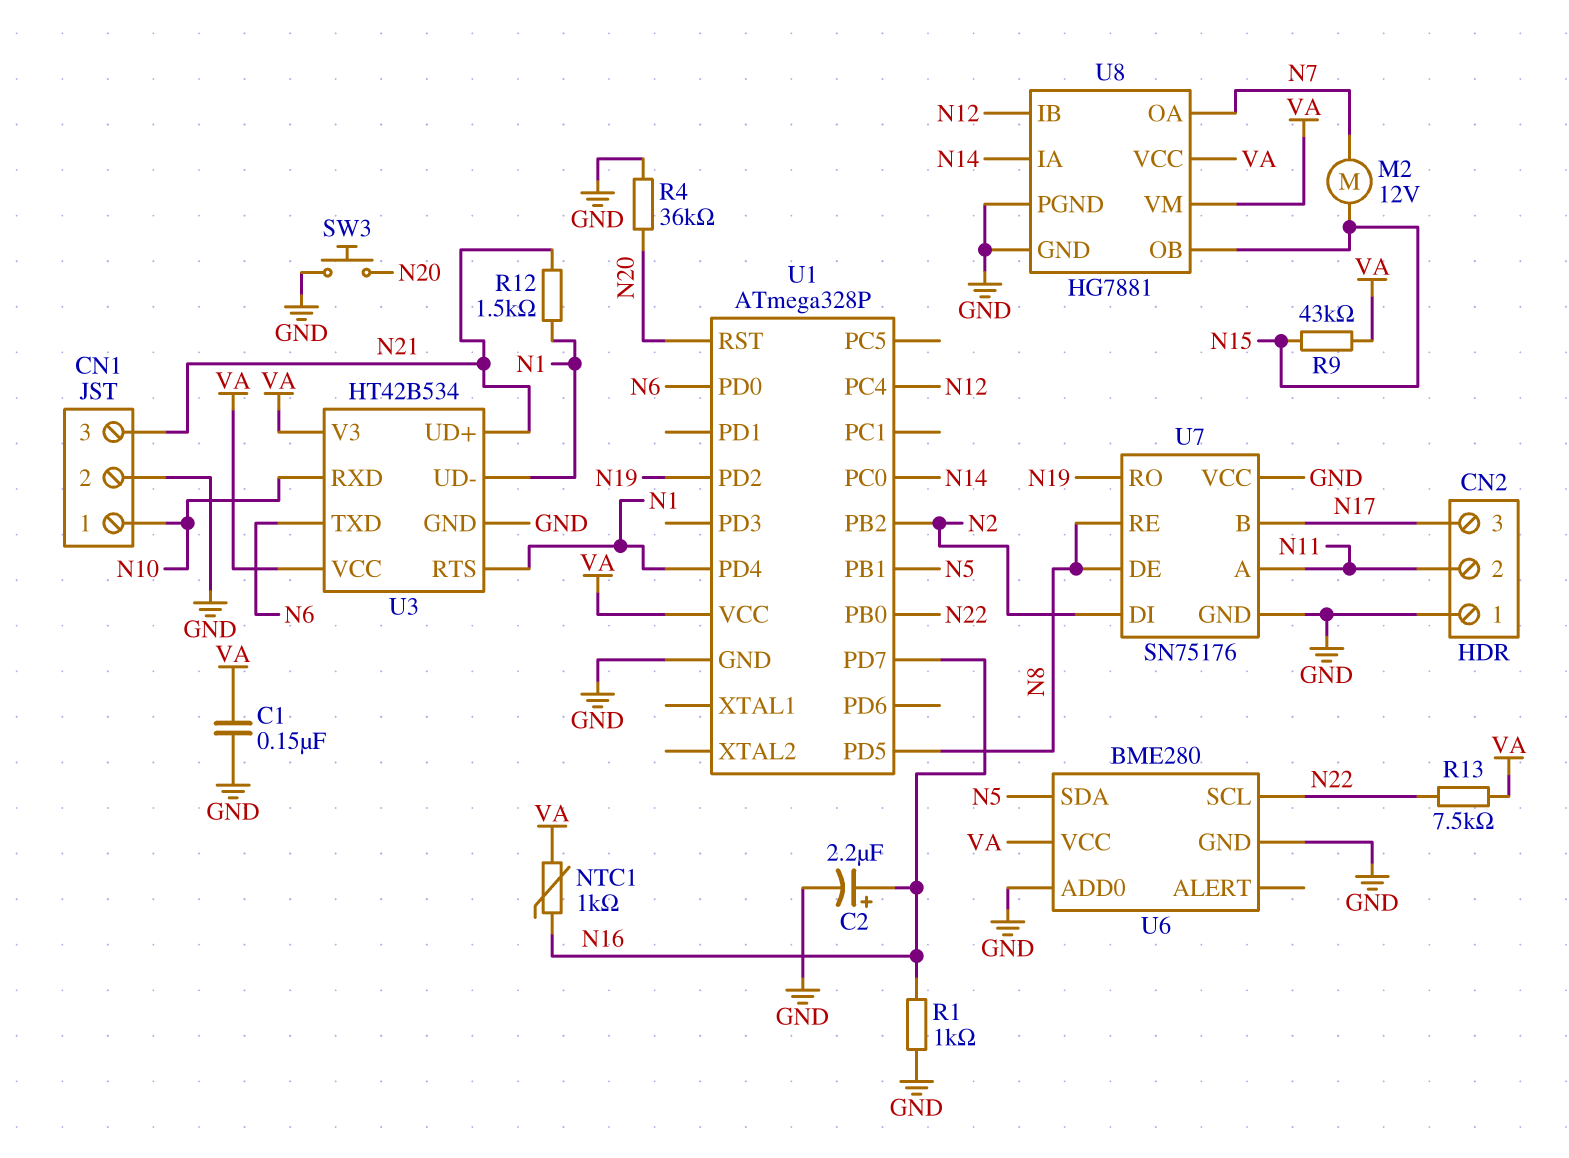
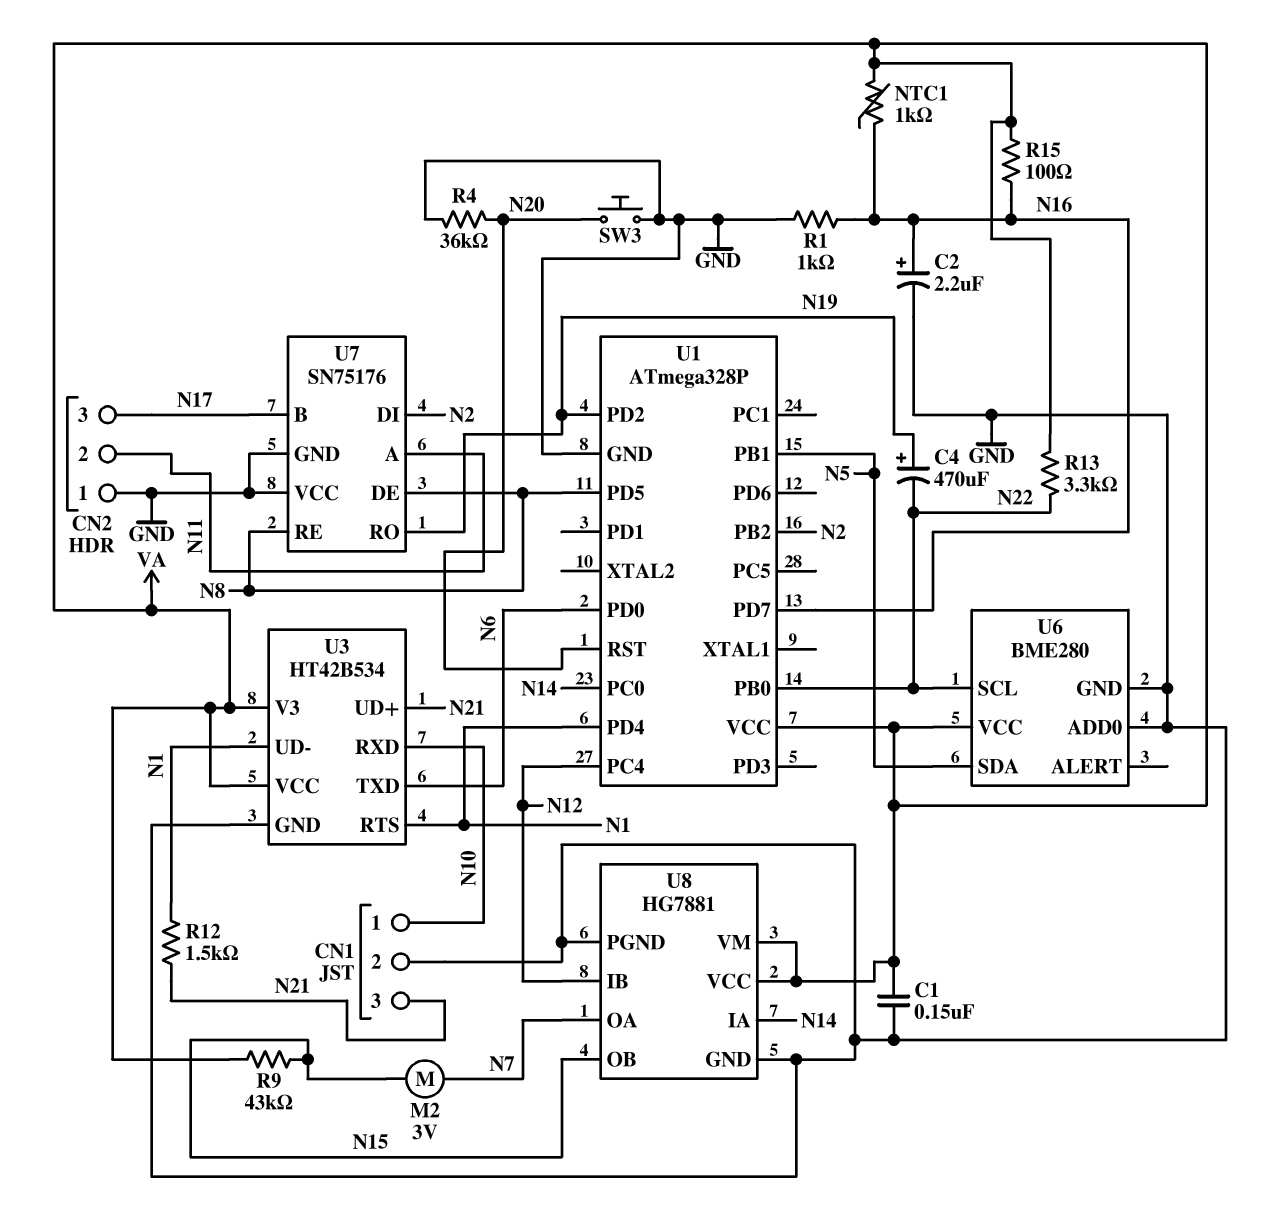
C4: none -> 470uF (plus N19, minus N22)
M2: motor 12V (N7, N15) -> motor 3V (N7, N15)
R13: 7.5k (N22, VA) -> 3.3k (N22, VA)
R15: none -> 100 (N16, VA)

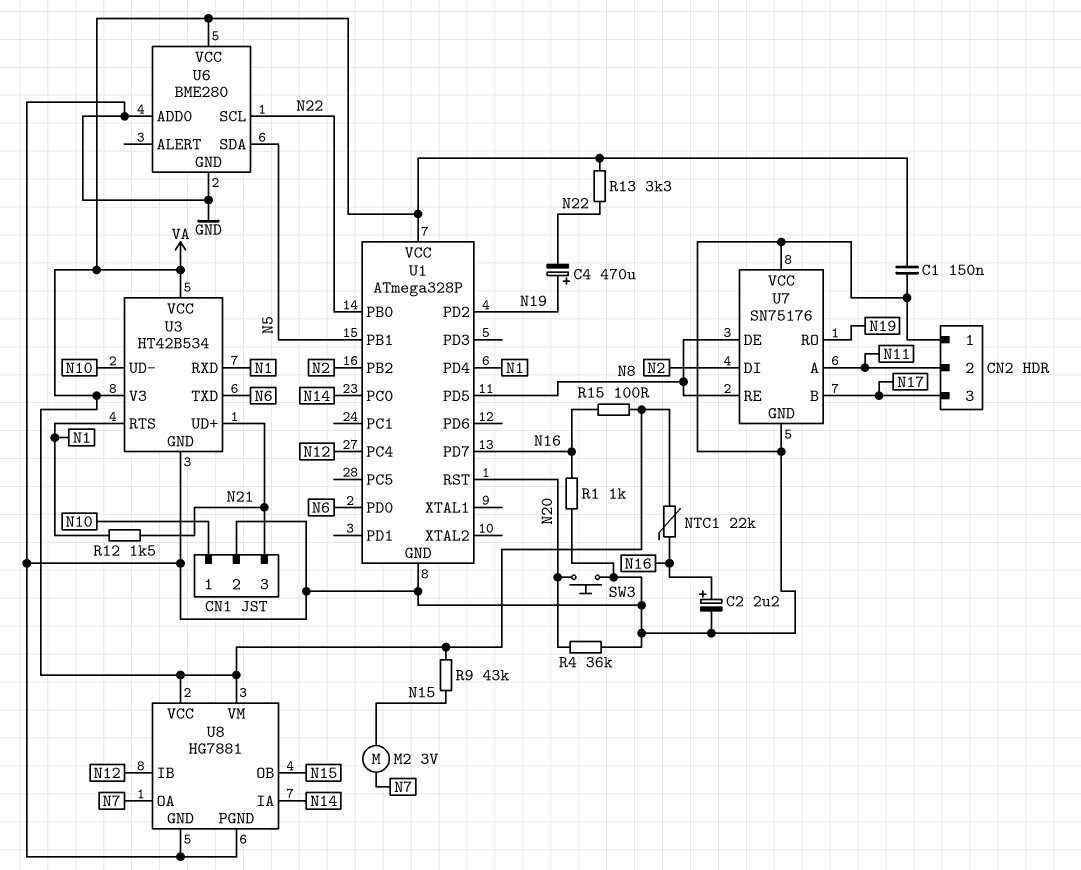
NTC1: 1k (N16, VA) -> 22k (N16, VA)
U3 pin RXD: N10 -> N1
U3 pin UD-: N1 -> N10

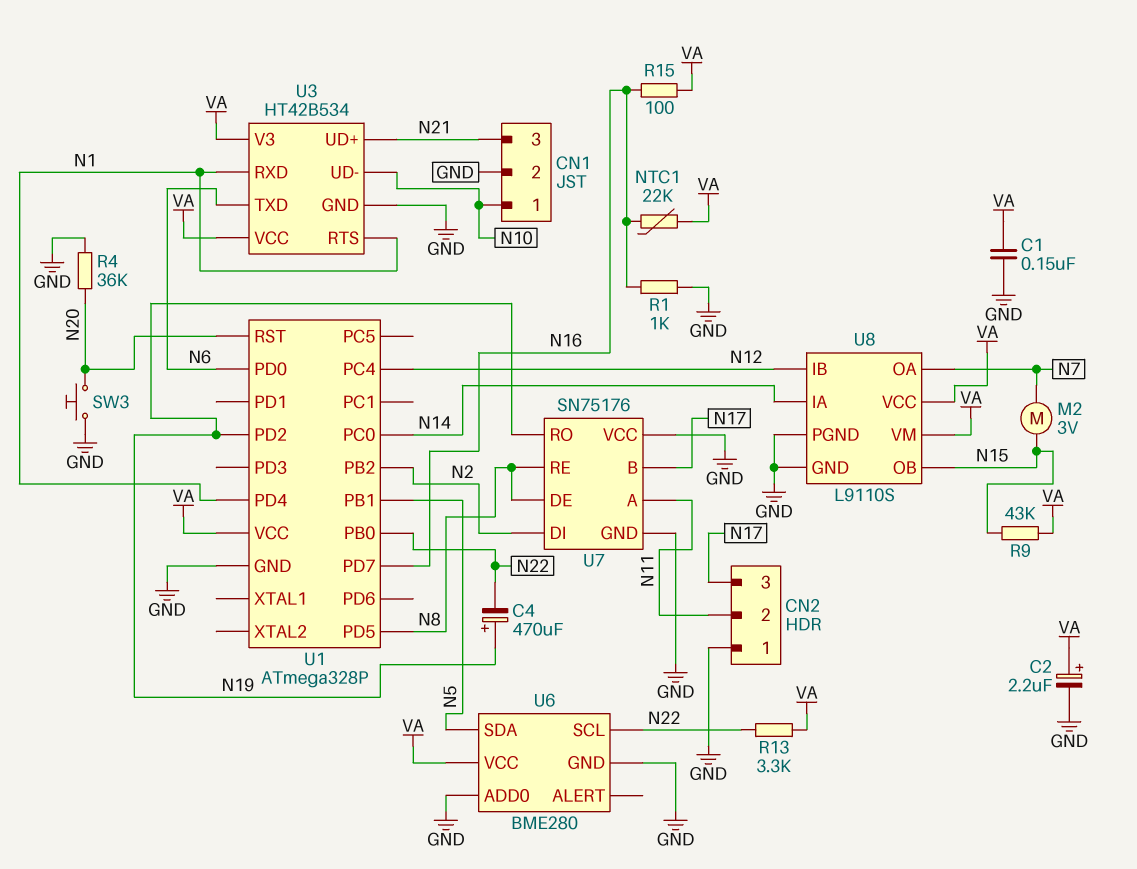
C2: 2.2uF (plus N16, minus GND) -> 2.2uF (plus VA, minus GND)
R12: 1.5k (N1, N21) -> none
U8: HG7881 -> L9110S

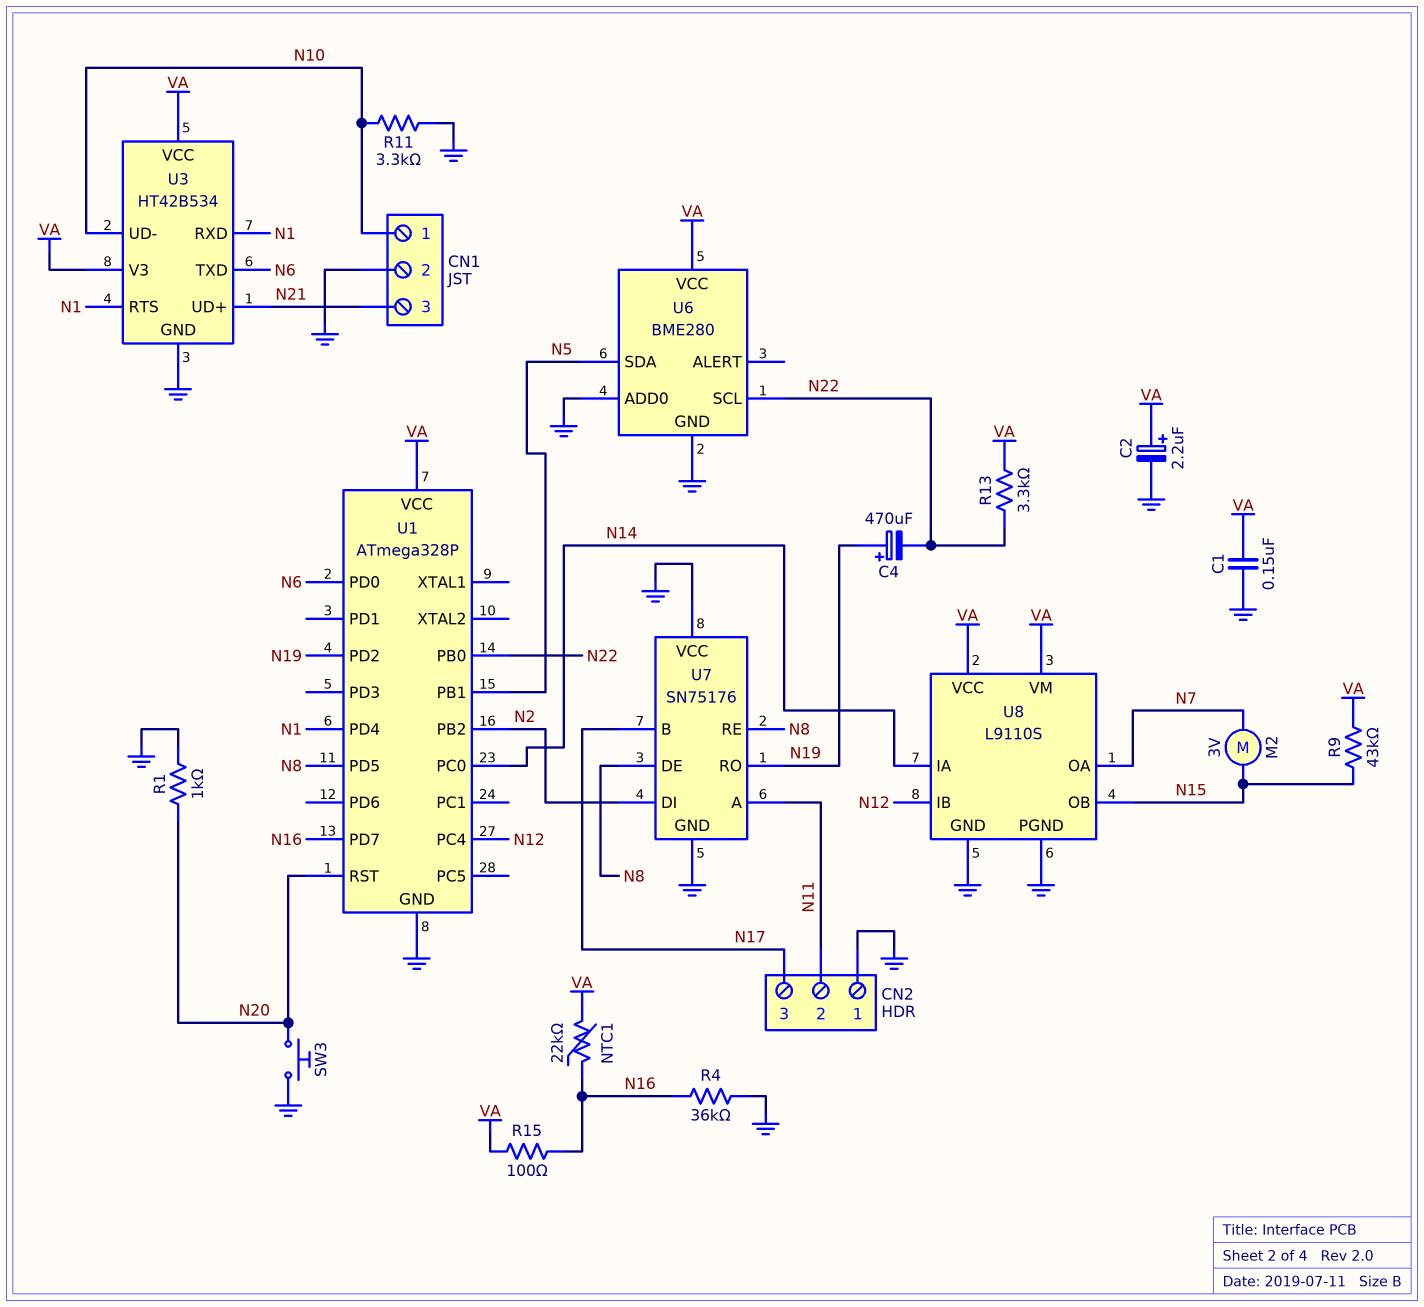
R1: 1k (GND, N16) -> 1k (GND, N20)
R4: 36k (GND, N20) -> 36k (GND, N16)
R11: none -> 3.3k (GND, N10)

